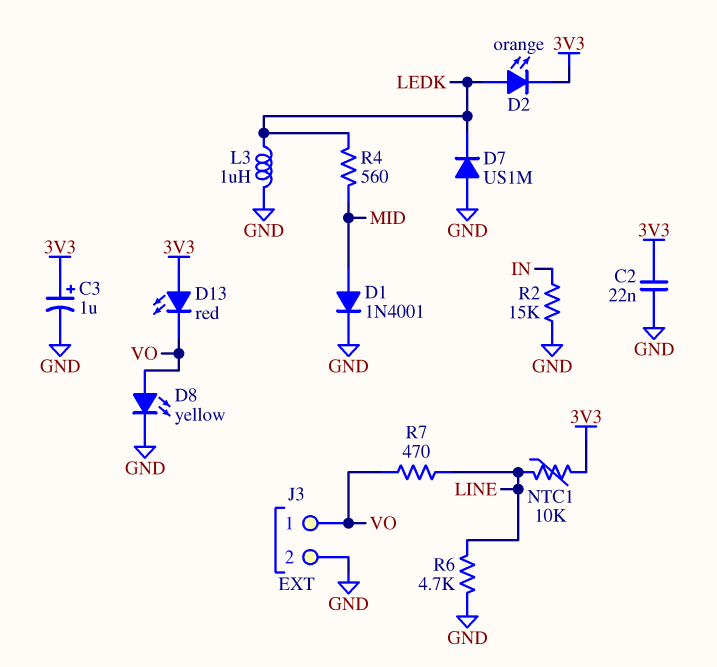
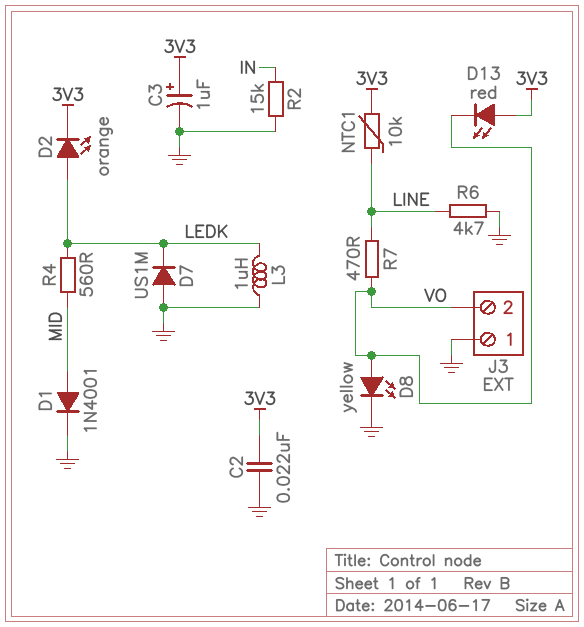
J3 pin 1: VO -> GND
J3 pin 2: GND -> VO

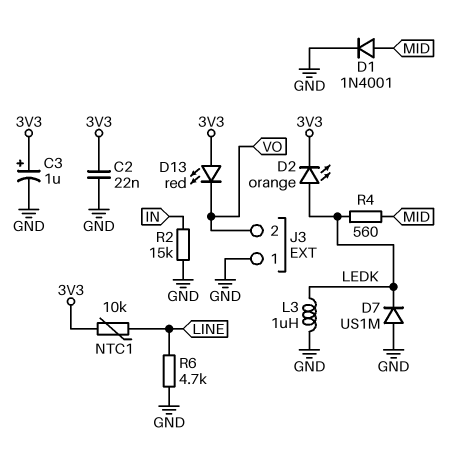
D8: LED yellow (A VO, K GND) -> none
R7: 470 (LINE, VO) -> none

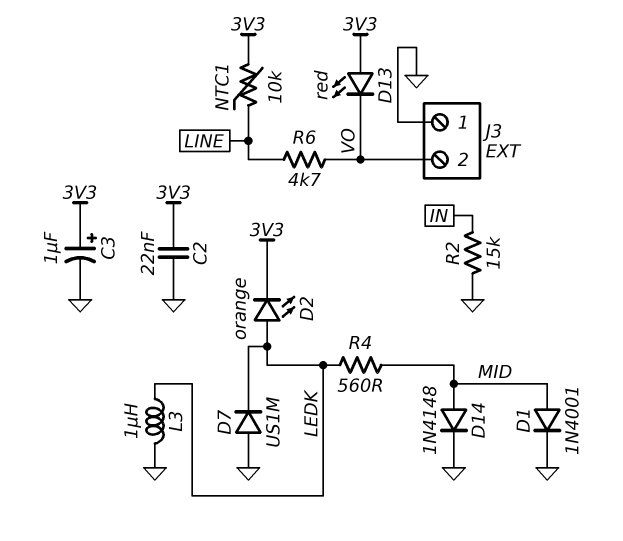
D14: none -> diode 1N4148 (A MID, K GND)
R6: 4.7k (GND, LINE) -> 4.7k (LINE, VO)

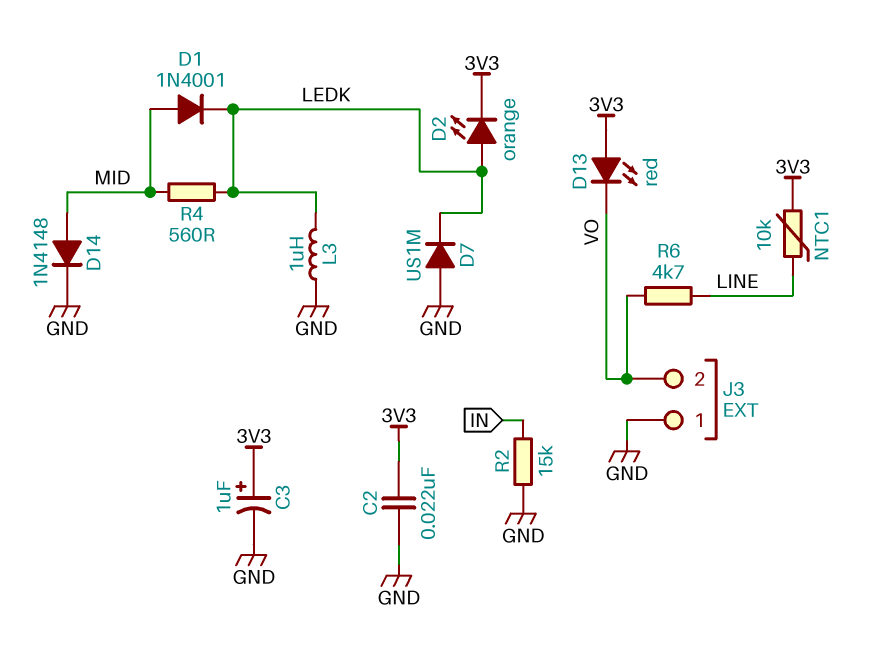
D1: diode 1N4001 (A MID, K GND) -> diode 1N4001 (A MID, K LEDK)

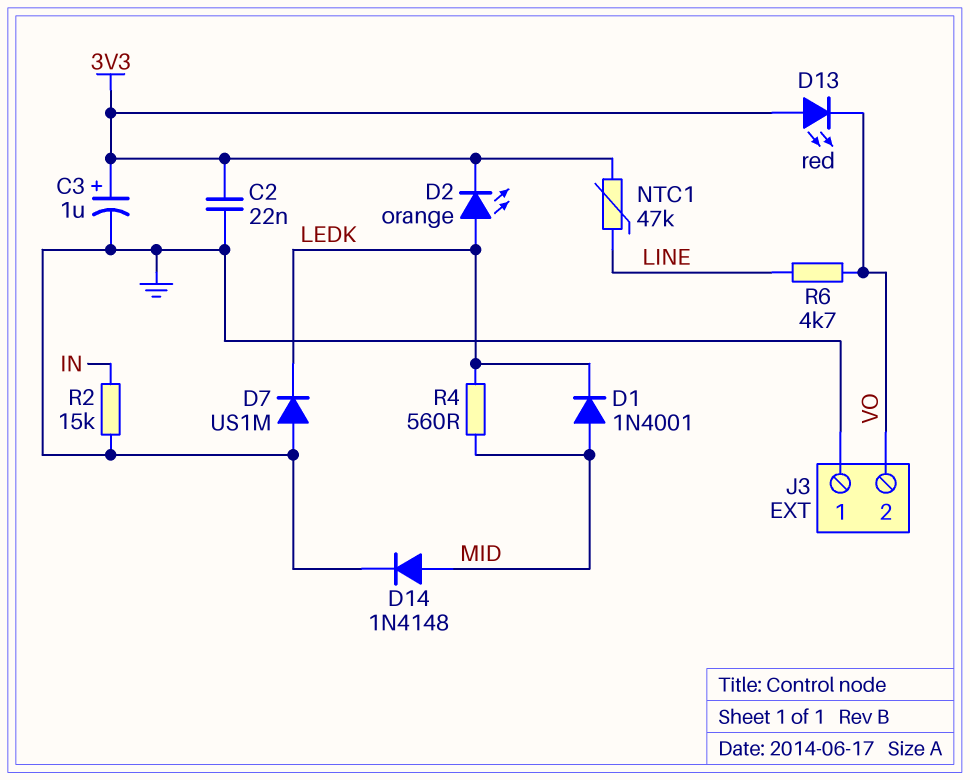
L3: 1uH (GND, LEDK) -> none
NTC1: 10k (3V3, LINE) -> 47k (3V3, LINE)

